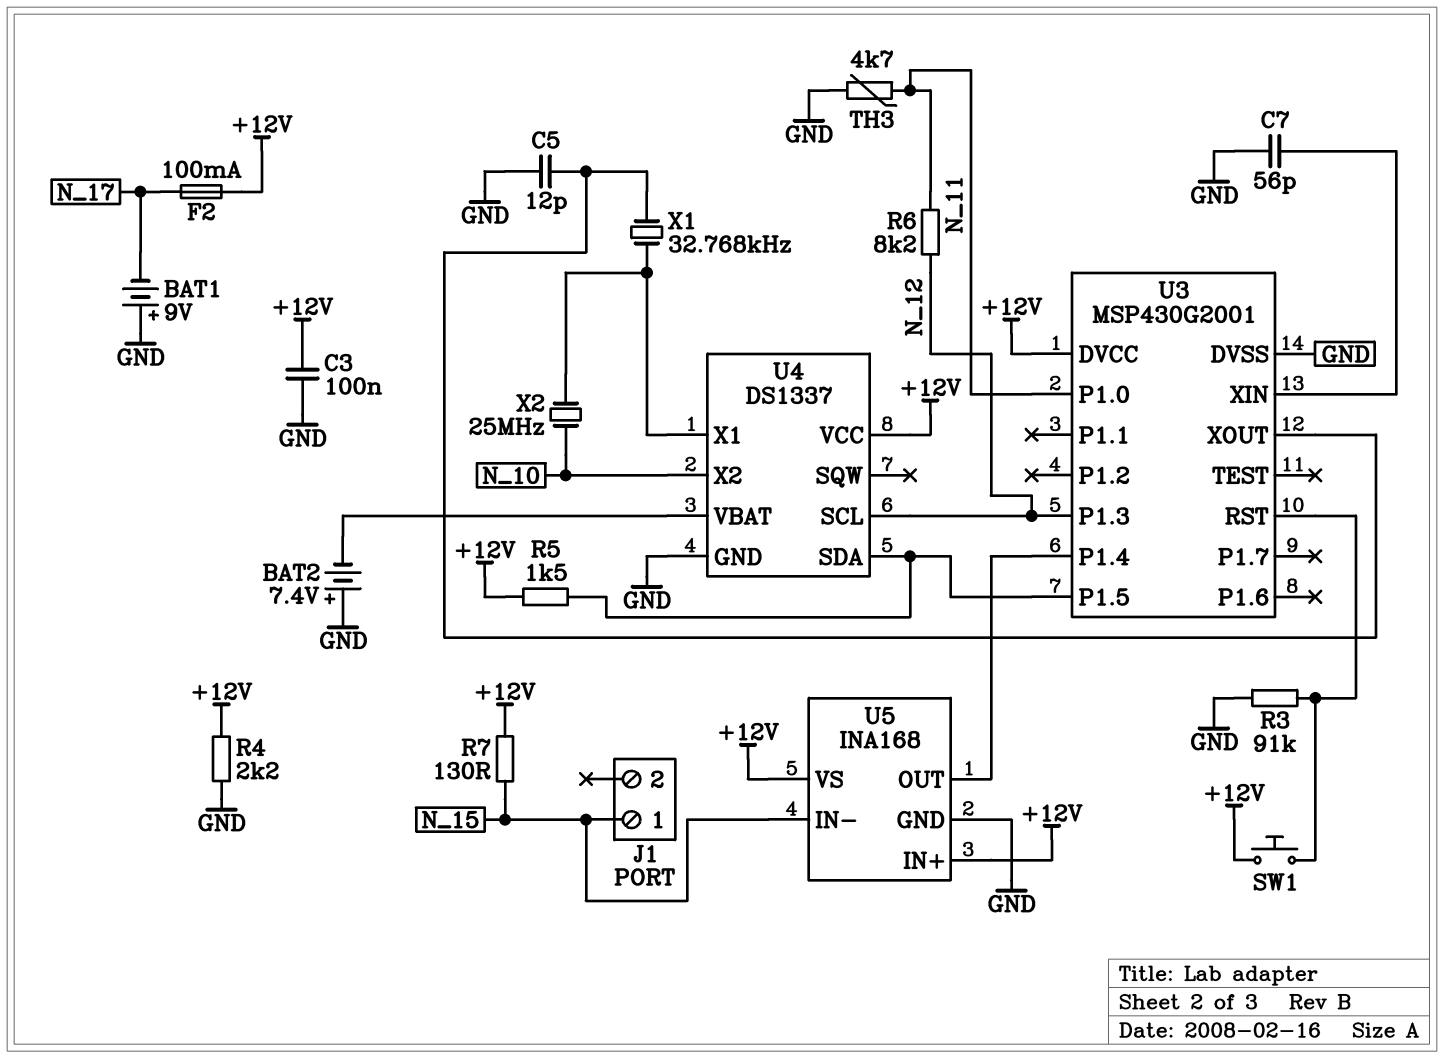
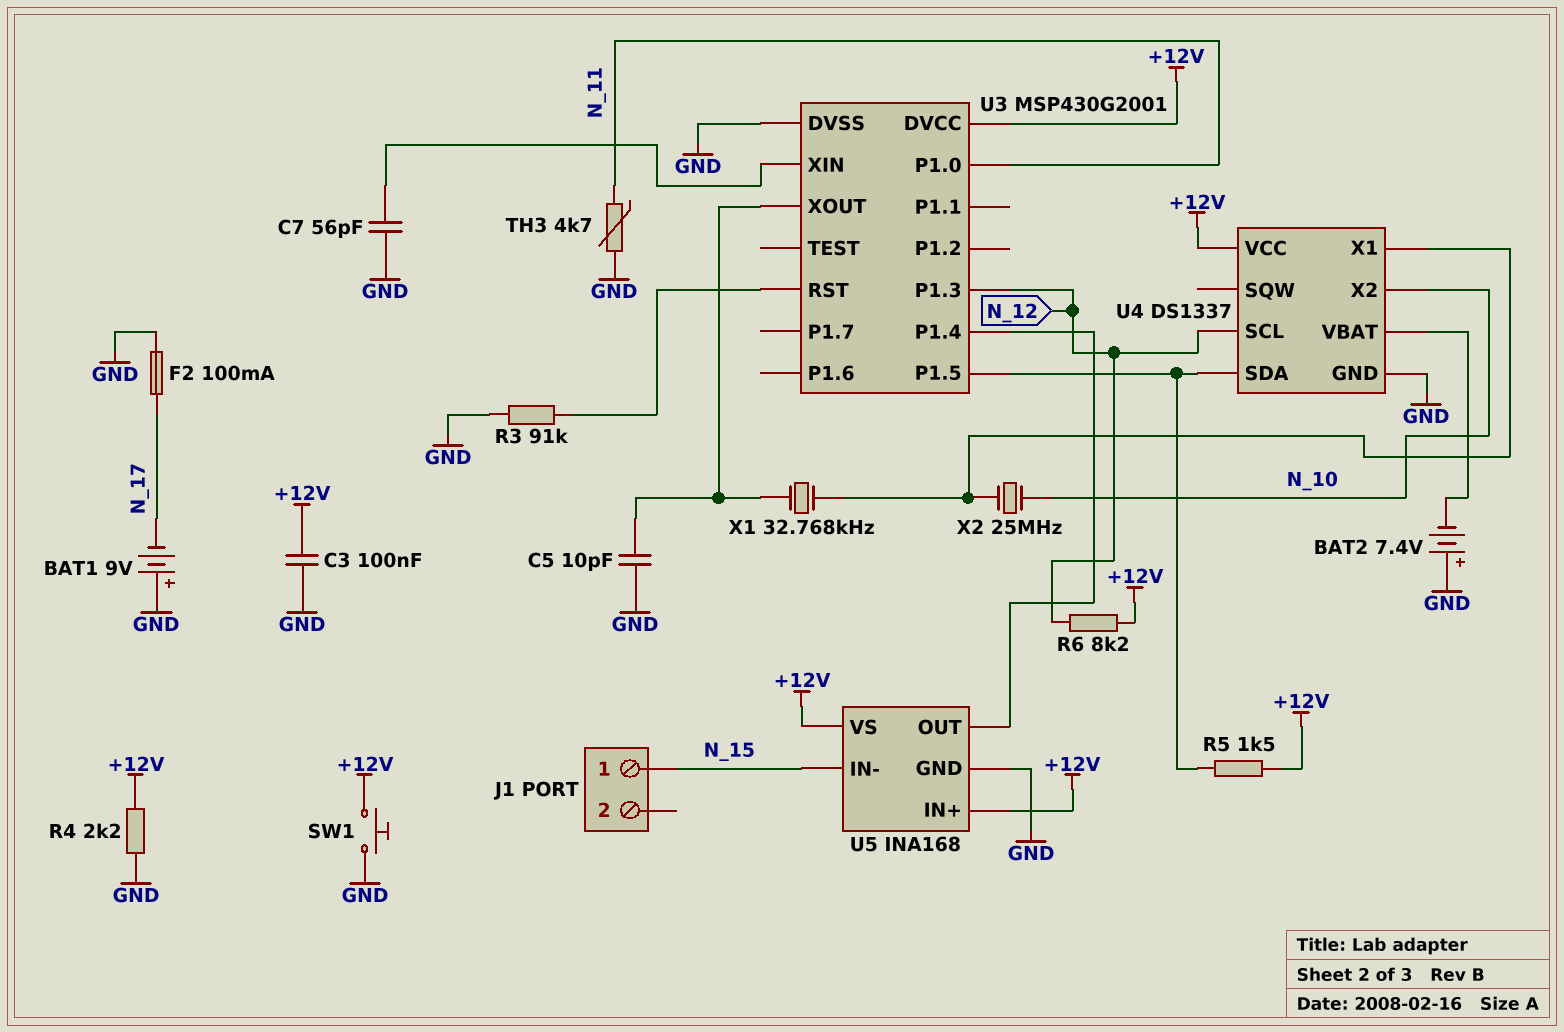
C5: 12pF (GND, U3/XOUT) -> 10pF (GND, U3/XOUT)
F2: 100mA (+12V, N_17) -> 100mA (GND, N_17)
R6: 8.2k (N_11, N_12) -> 8.2k (+12V, N_12)
R7: 130 (+12V, N_15) -> none
SW1: button (+12V, U3/RST) -> button (+12V, GND)

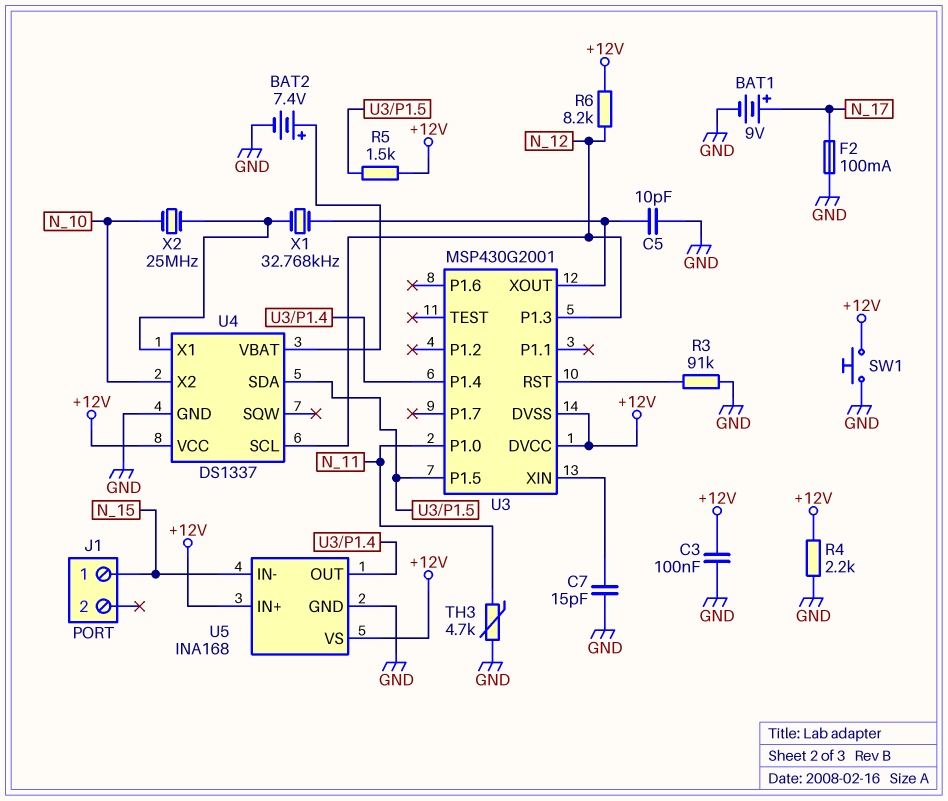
BAT1: 9V (plus GND, minus N_17) -> 9V (plus N_17, minus GND)
BAT2: 7.4V (plus GND, minus U4/VBAT) -> 7.4V (plus U4/VBAT, minus GND)
C7: 56pF (GND, U3/XIN) -> 15pF (GND, U3/XIN)
U3 pin DVSS: GND -> +12V

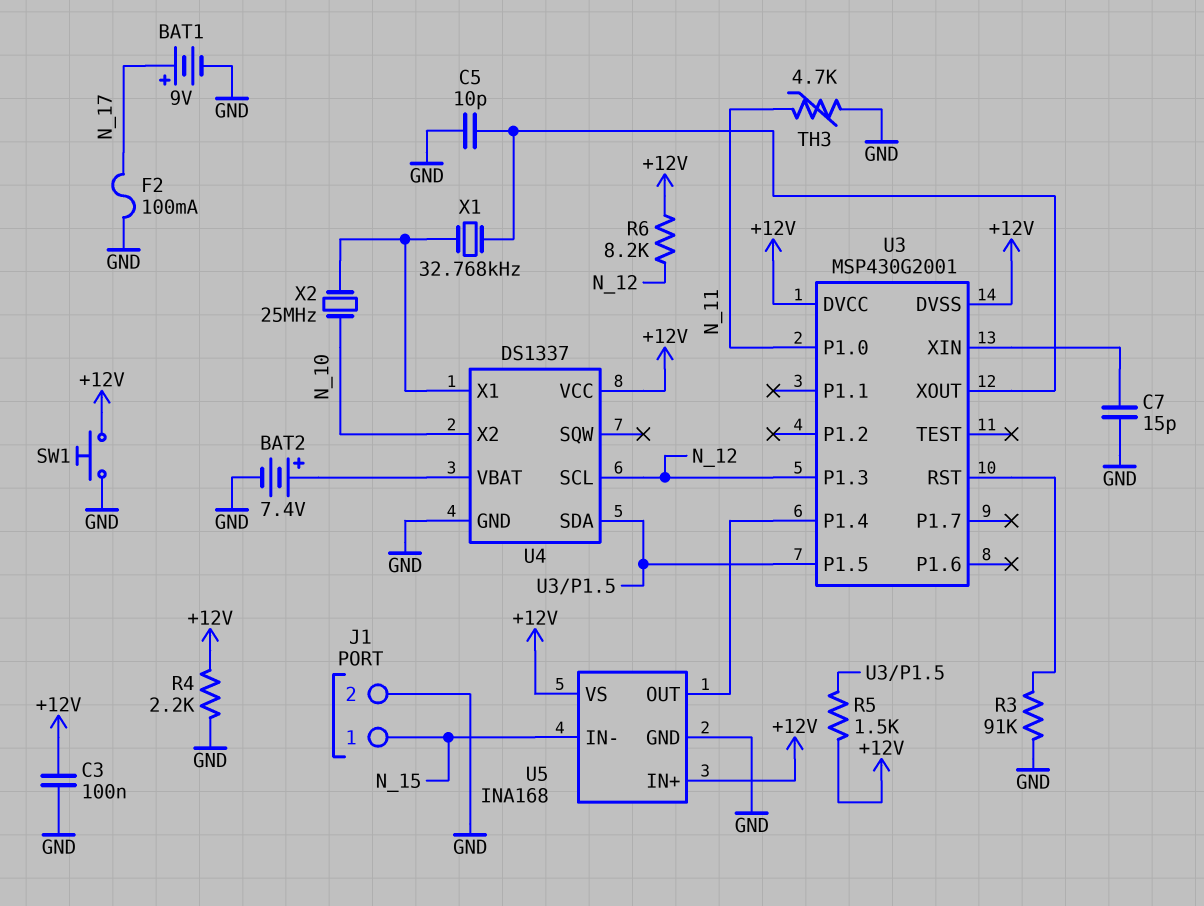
J1 pin 2: none -> GND

